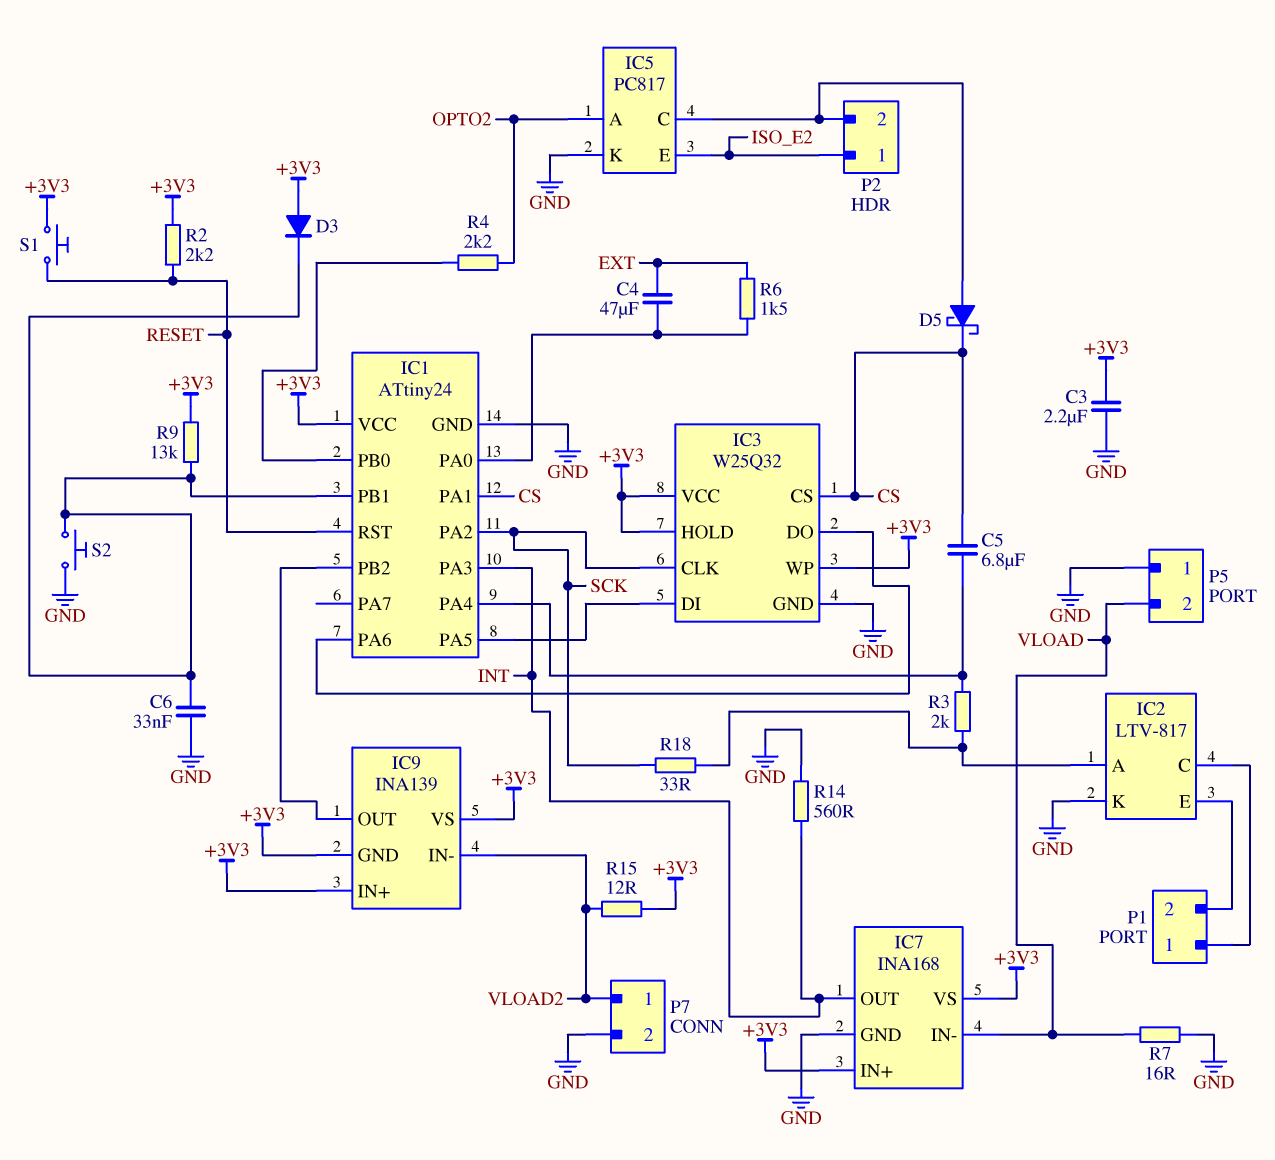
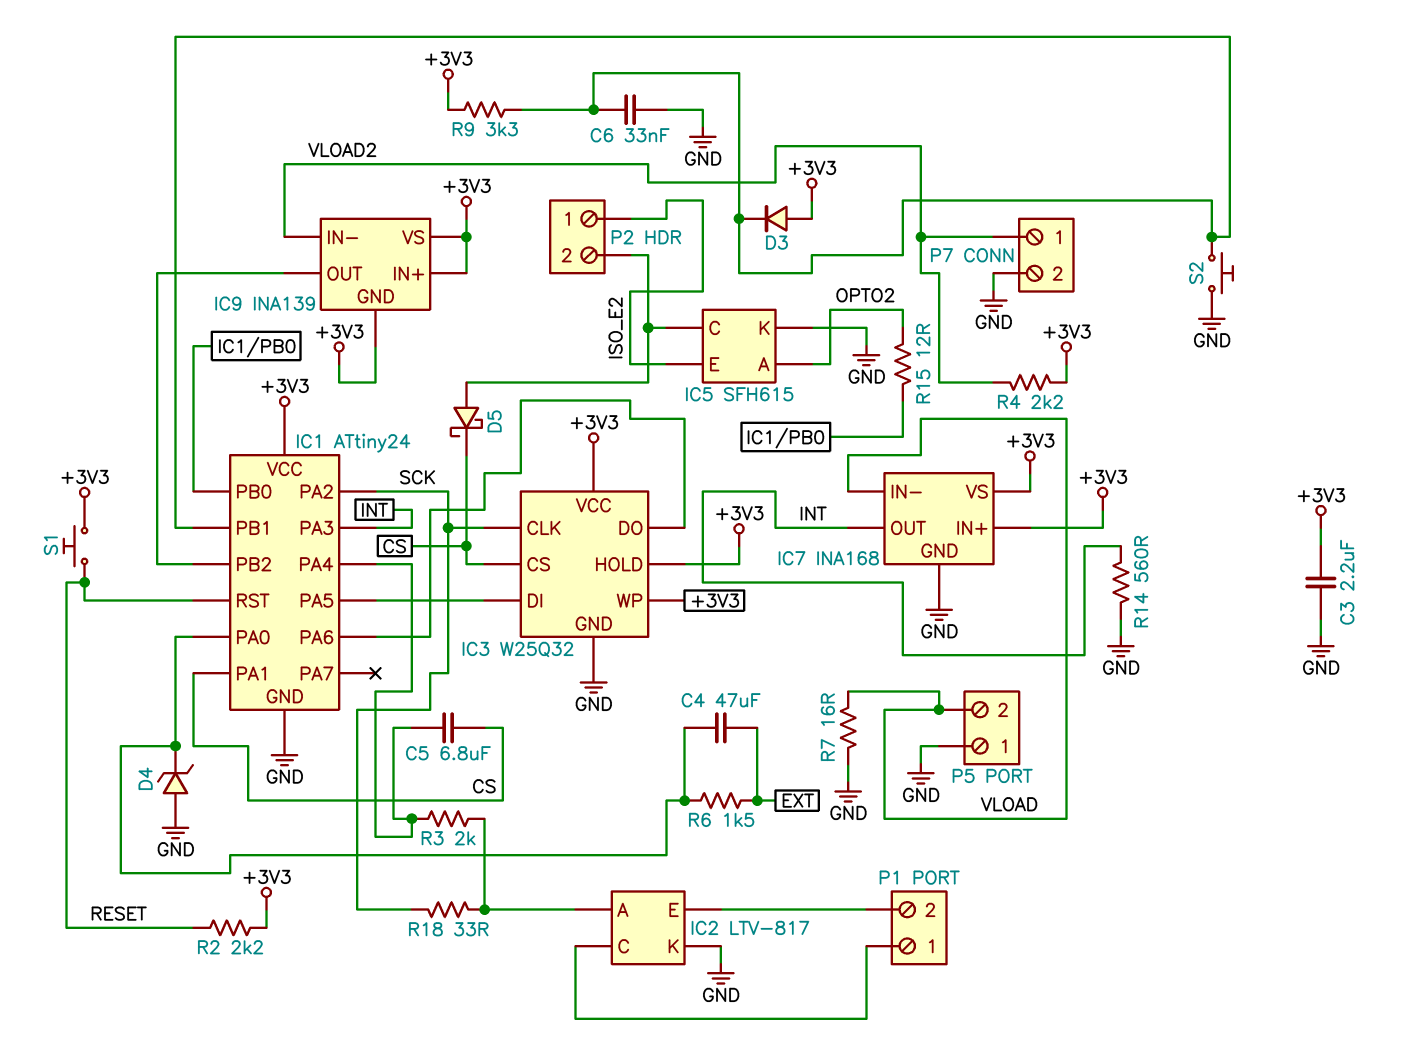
D4: none -> zener (A GND, K IC1/PA0)
IC5: PC817 -> SFH615
R4: 2.2k (IC1/PB0, OPTO2) -> 2.2k (+3V3, VLOAD2)
R9: 13k (+3V3, IC1/PB1) -> 3.3k (+3V3, IC1/PB1)
R15: 12 (+3V3, VLOAD2) -> 12 (IC1/PB0, OPTO2)

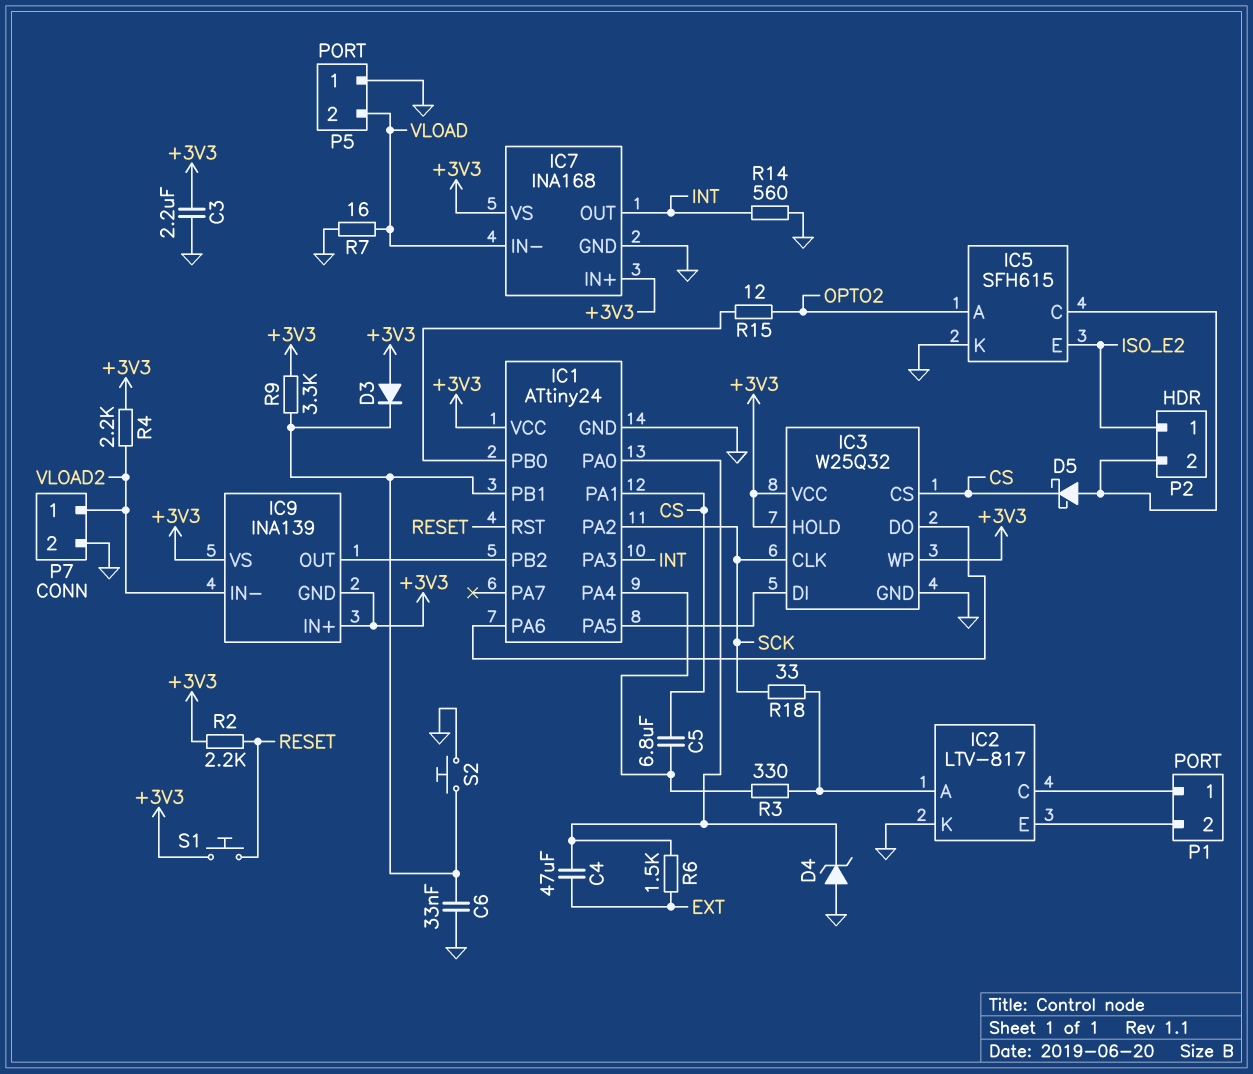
R3: 2k (IC1/PA4, IC2/A) -> 330 (IC1/PA4, IC2/A)

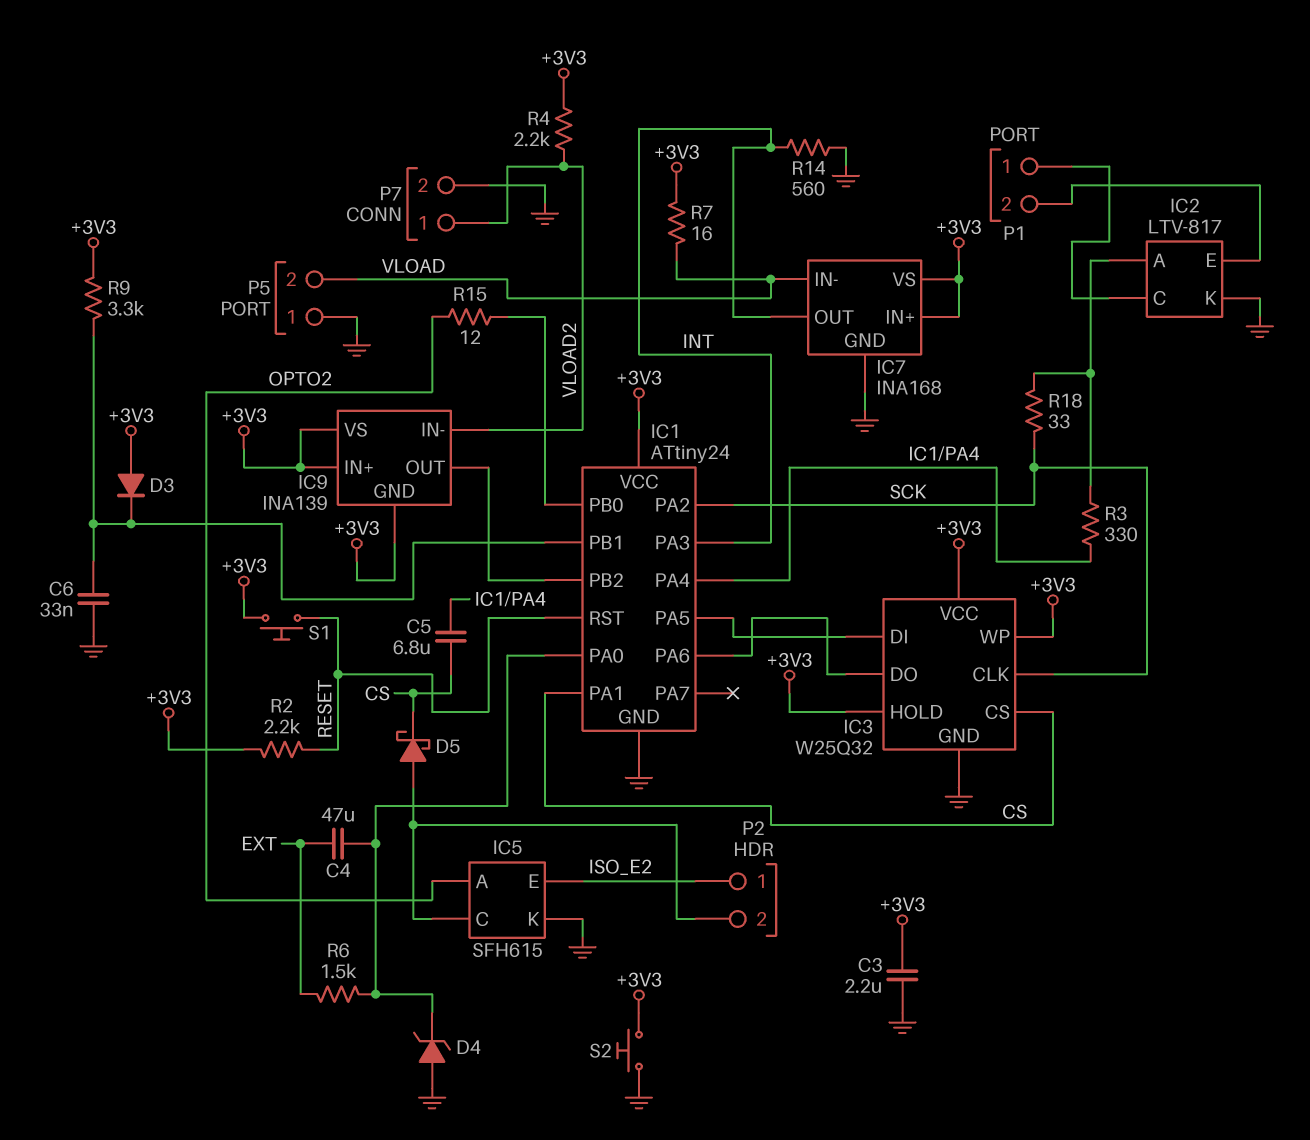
R7: 16 (GND, VLOAD) -> 16 (+3V3, VLOAD)
S2: button (GND, IC1/PB1) -> button (+3V3, GND)

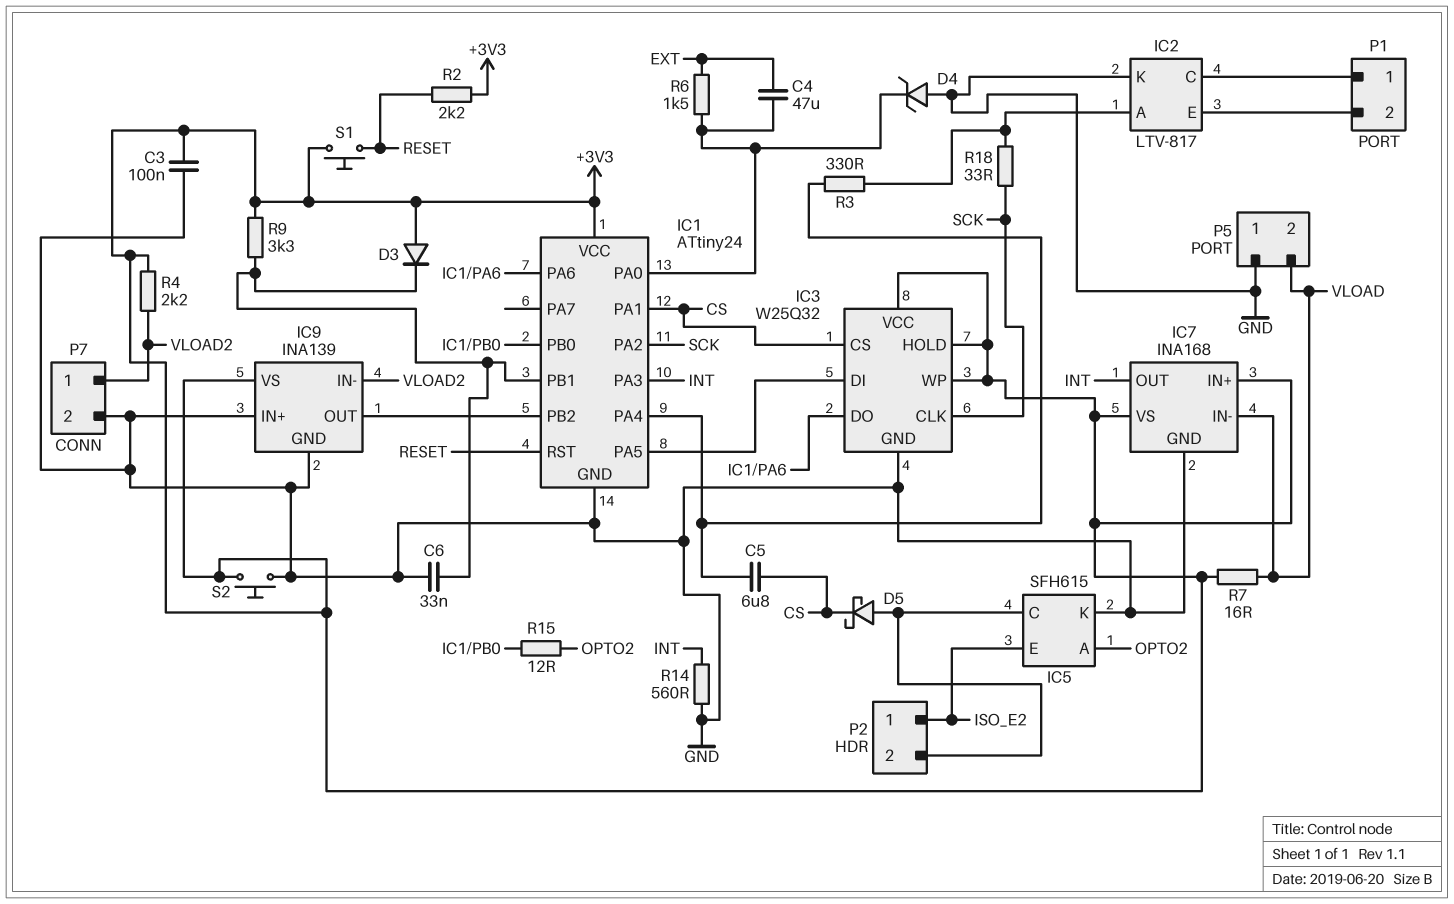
C3: 2.2uF (+3V3, GND) -> 100nF (+3V3, GND)
IC9 pin GND: +3V3 -> GND
IC9 pin IN+: +3V3 -> GND

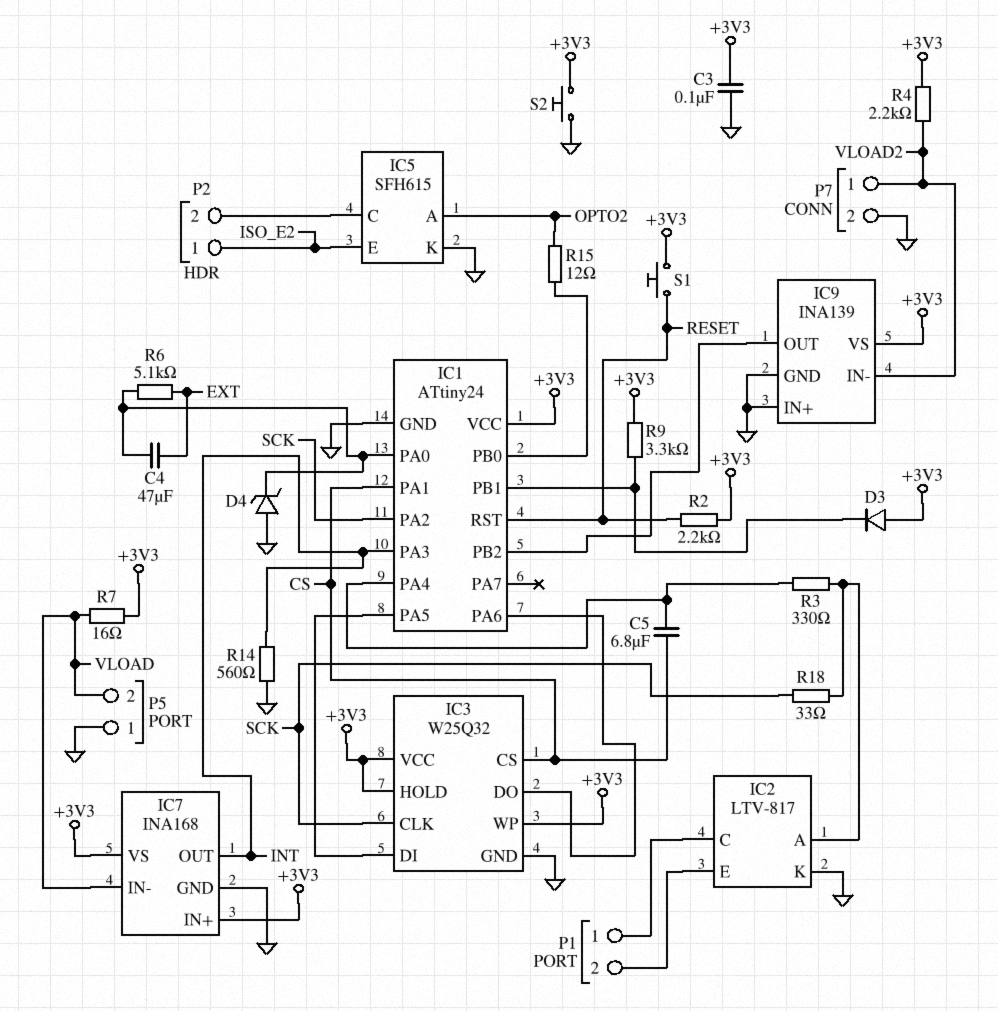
C6: 33nF (GND, IC1/PB1) -> none
D5: schottky (A IC5/C, K CS) -> none
R6: 1.5k (EXT, IC1/PA0) -> 5.1k (EXT, IC1/PA0)

